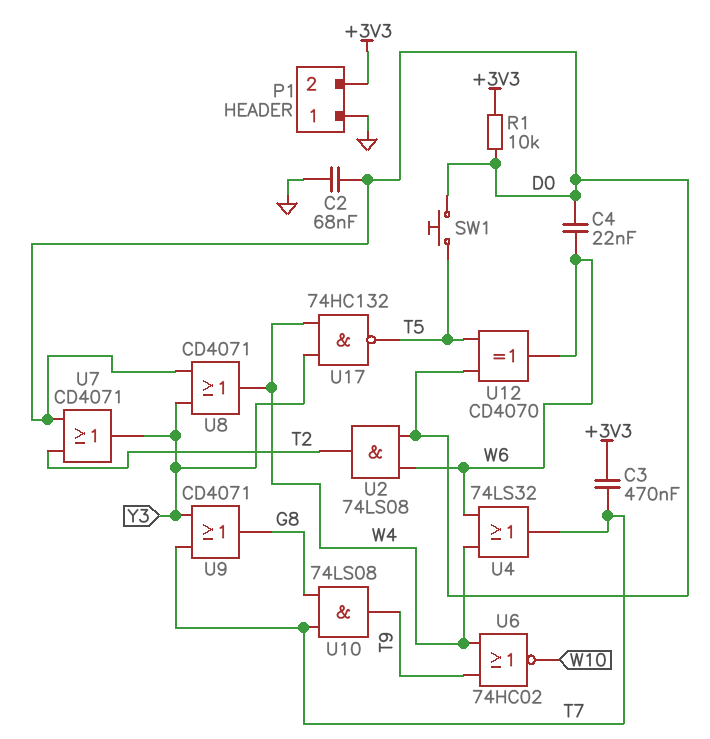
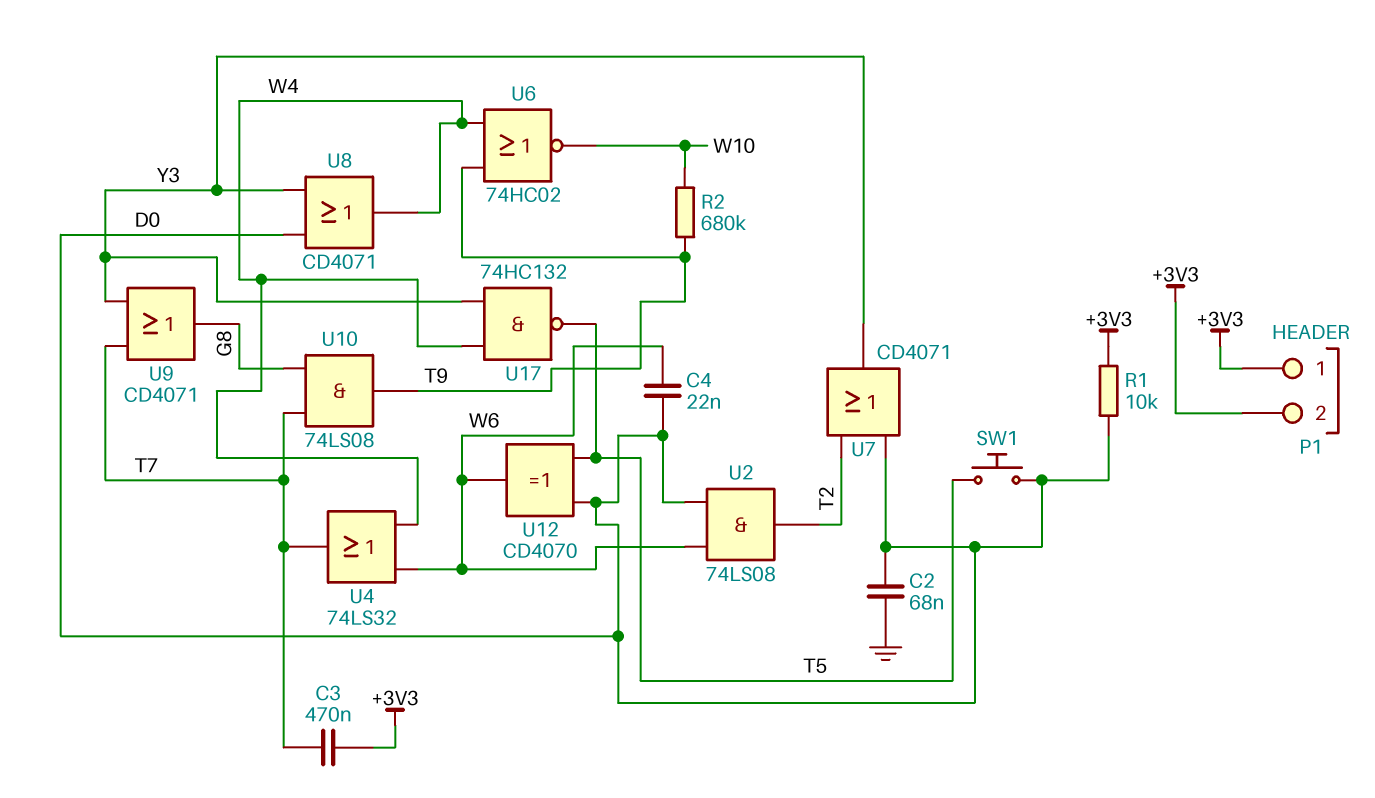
P1 pin 1: GND -> +3V3
R2: none -> 680k (T9, W10)

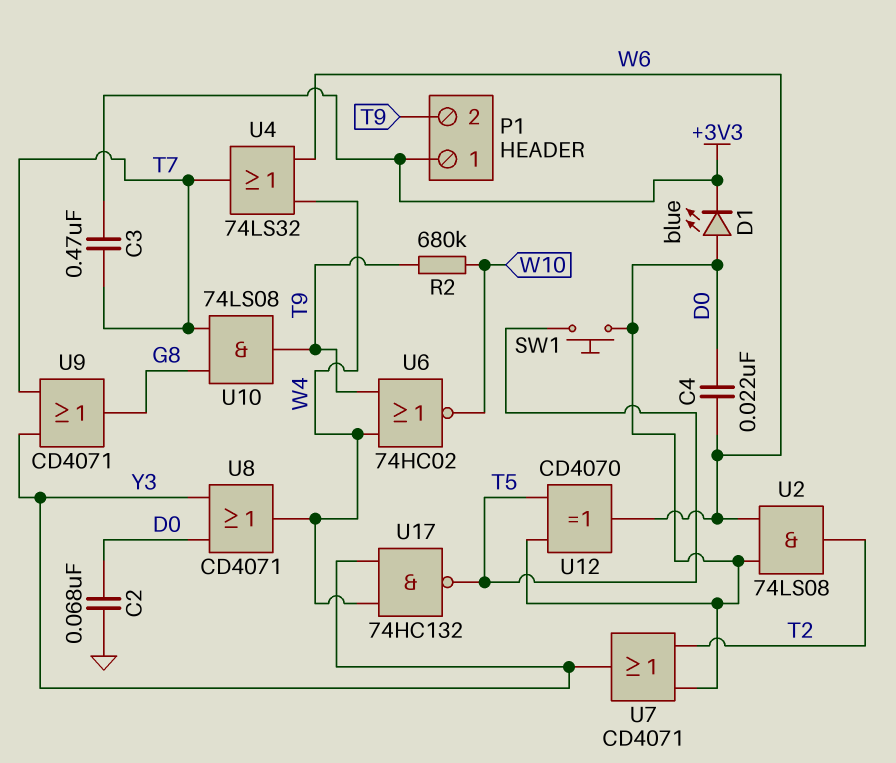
D1: none -> LED blue (A D0, K +3V3)
P1 pin 2: +3V3 -> T9
R1: 10k (+3V3, D0) -> none

